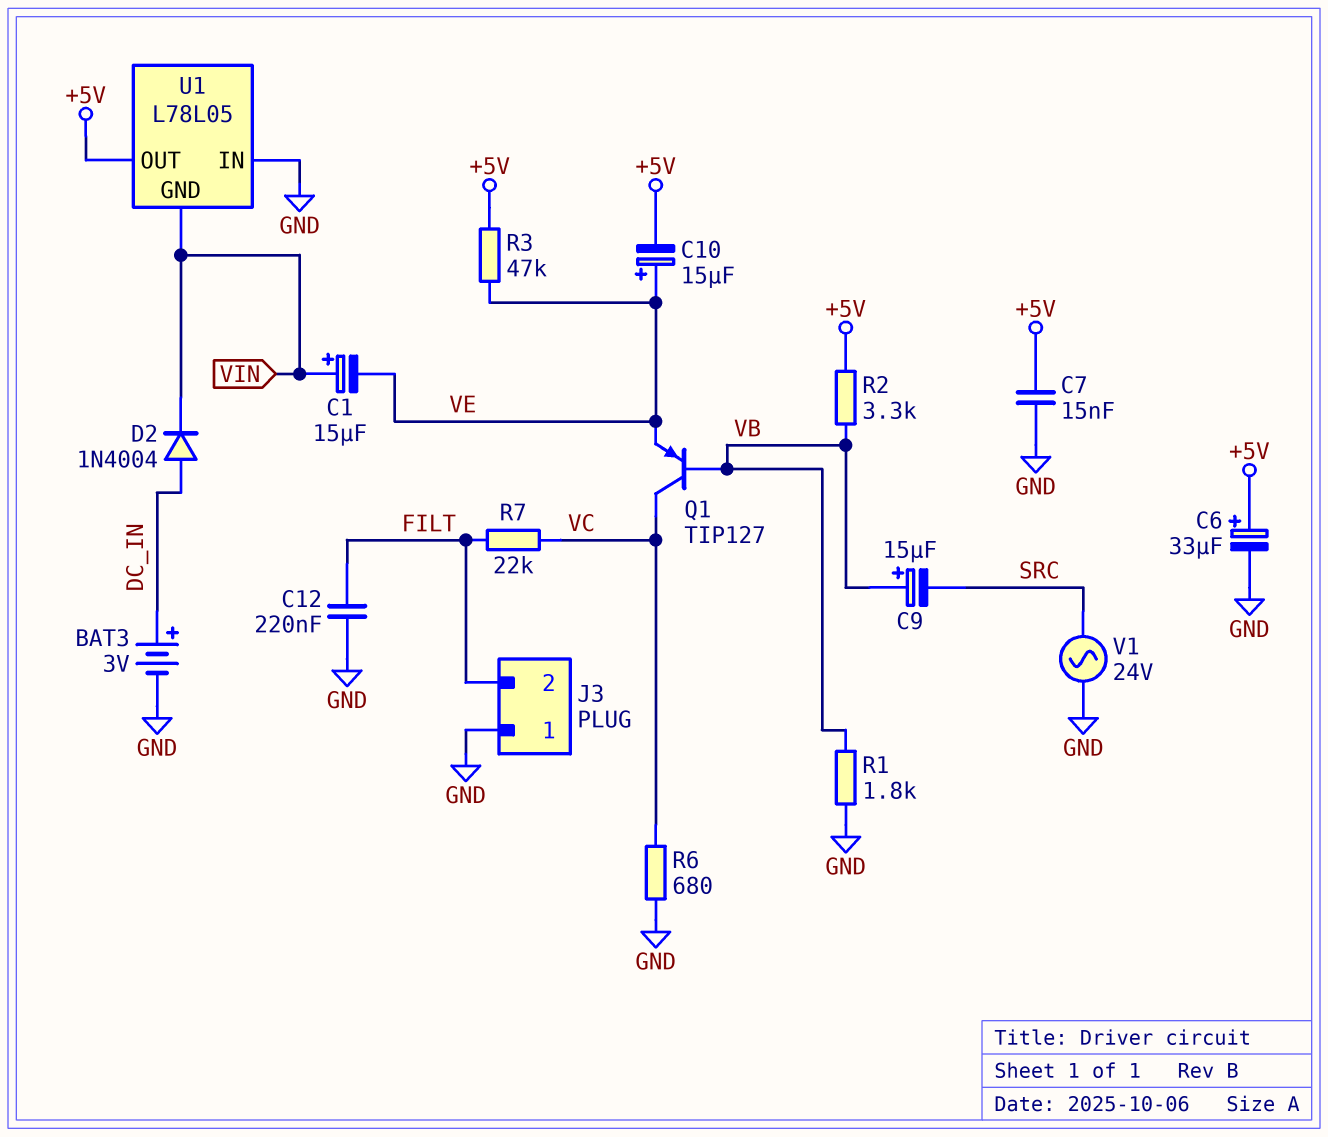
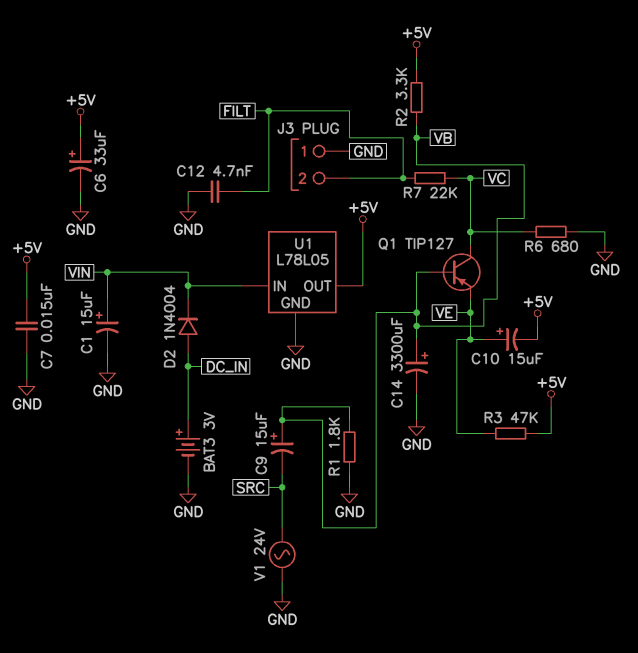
C1: 15uF (plus VIN, minus VE) -> 15uF (plus VIN, minus GND)
C12: 220nF (FILT, GND) -> 4.7nF (FILT, GND)
C14: none -> 3300uF (plus VB, minus GND)
U1 pin GND: VIN -> GND
U1 pin IN: GND -> VIN

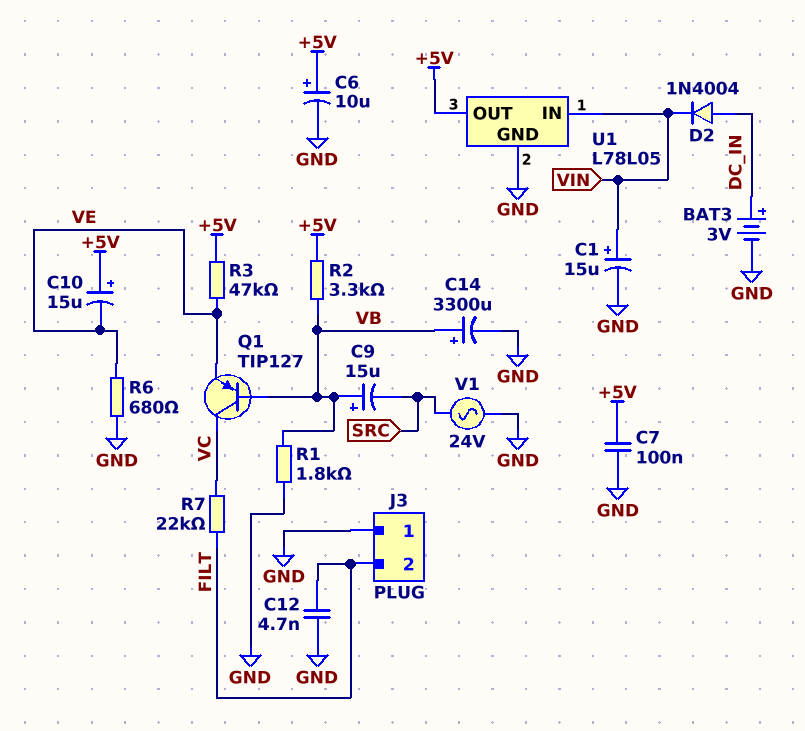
C6: 33uF (plus +5V, minus GND) -> 10uF (plus +5V, minus GND)
C7: 15nF (+5V, GND) -> 100nF (+5V, GND)
C10: 15uF (plus VE, minus +5V) -> 15uF (plus +5V, minus VE)
R6: 680 (GND, VC) -> 680 (GND, VE)

